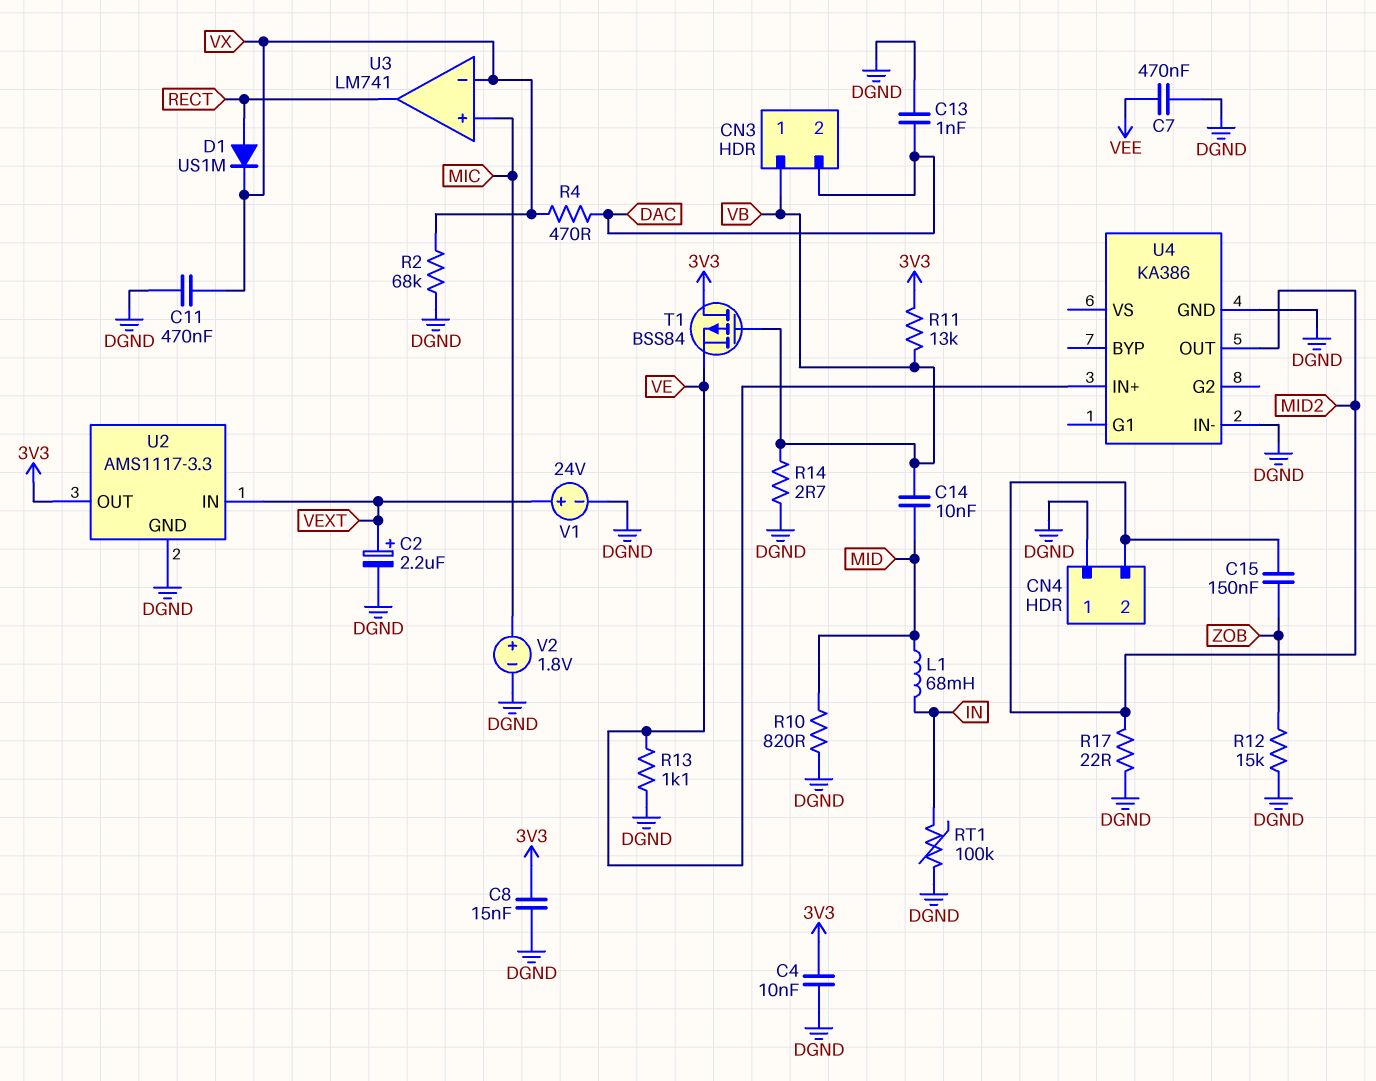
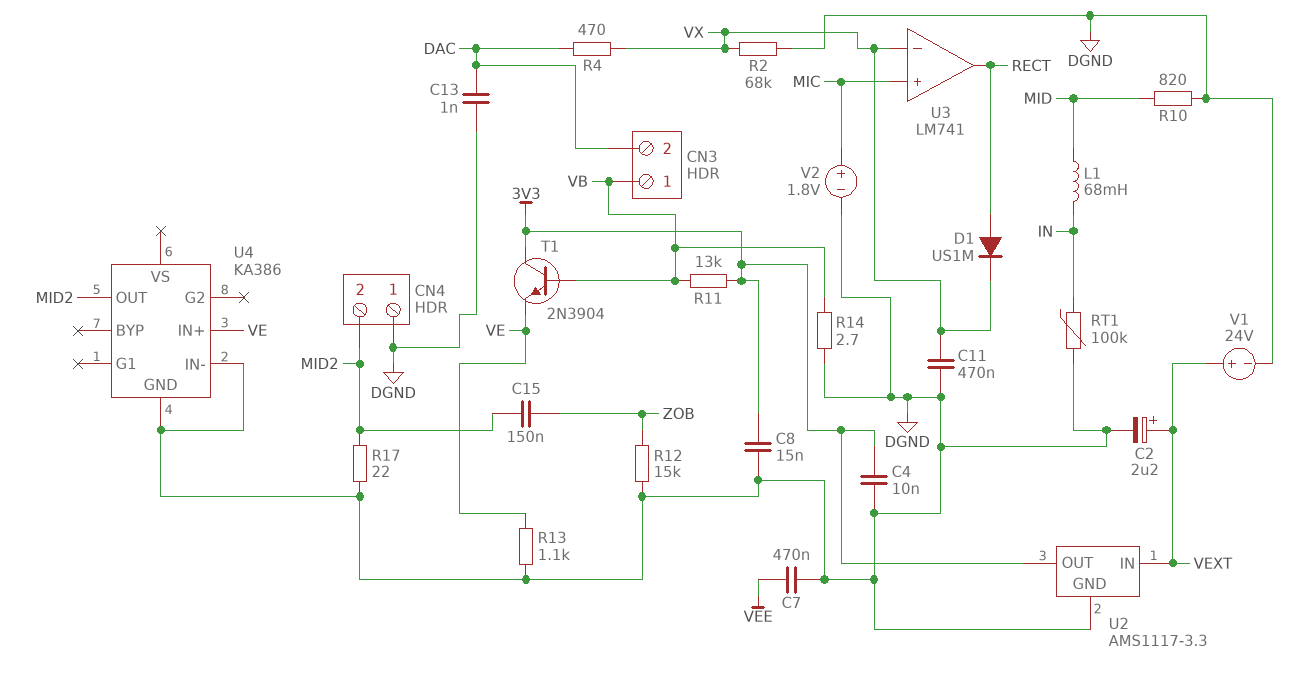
C14: 10nF (MID, VB) -> none
T1: PMOS BSS84 (G VB, D 3V3, S VE) -> NPN 2N3904 (B VB, C 3V3, E VE)

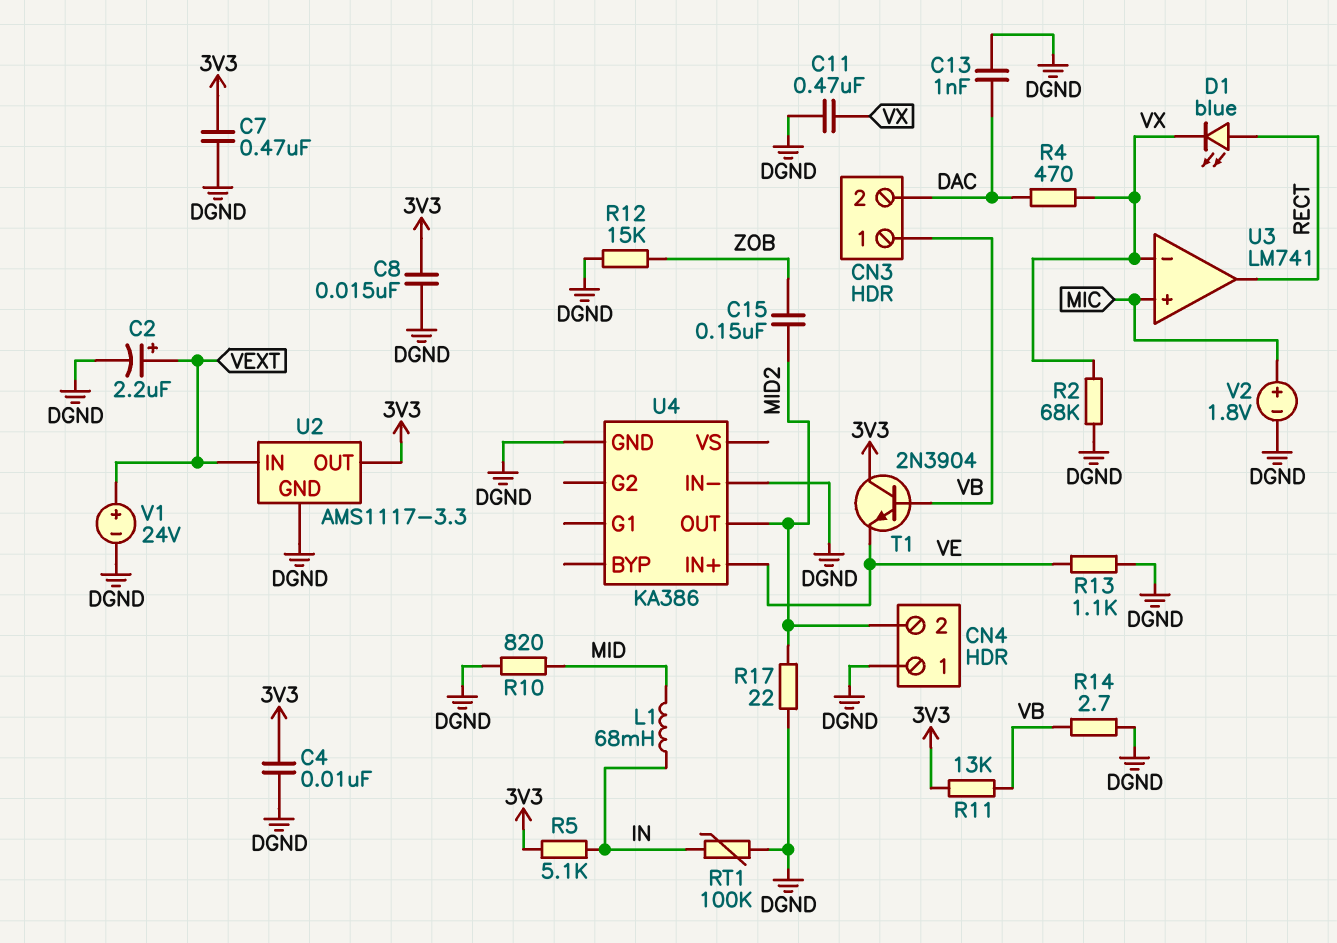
C7: 470nF (DGND, VEE) -> 470nF (3V3, DGND)
D1: diode US1M (A RECT, K VX) -> LED blue (A RECT, K VX)
R5: none -> 5.1k (3V3, IN)

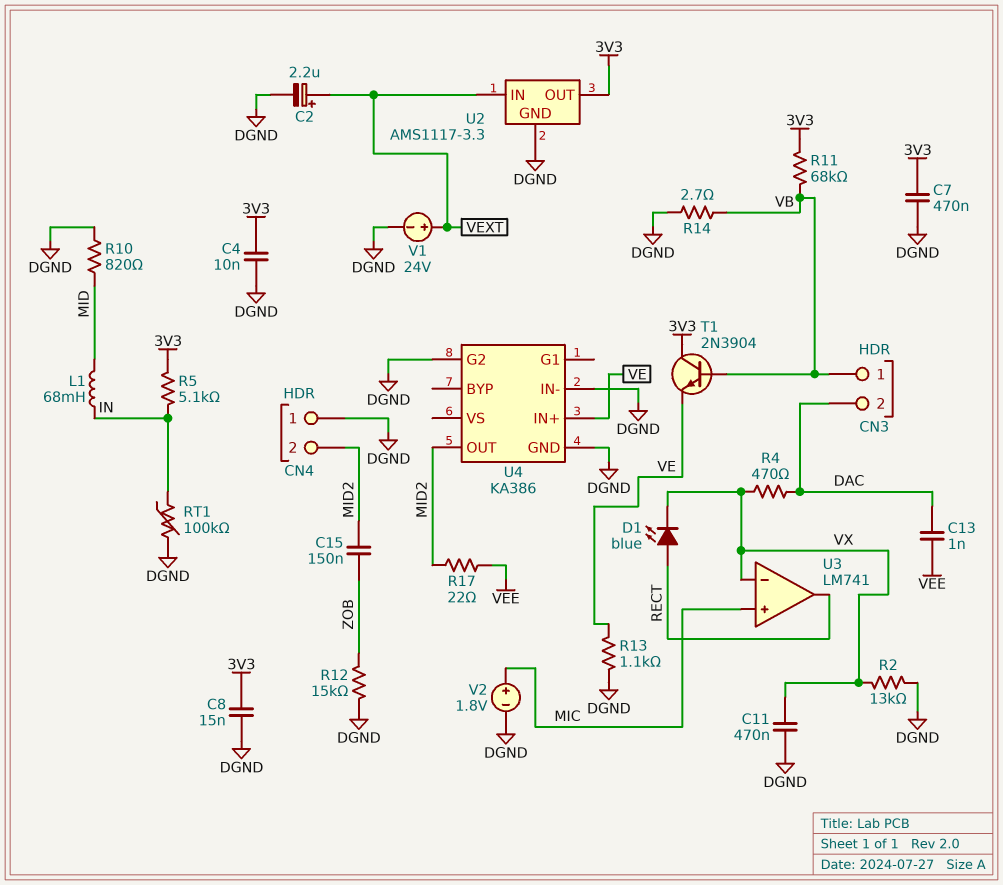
C13: 1nF (DAC, DGND) -> 1nF (DAC, VEE)
R2: 68k (DGND, VX) -> 13k (DGND, VX)
R11: 13k (3V3, VB) -> 68k (3V3, VB)
R17: 22 (DGND, MID2) -> 22 (MID2, VEE)
U4 pin G2: none -> DGND

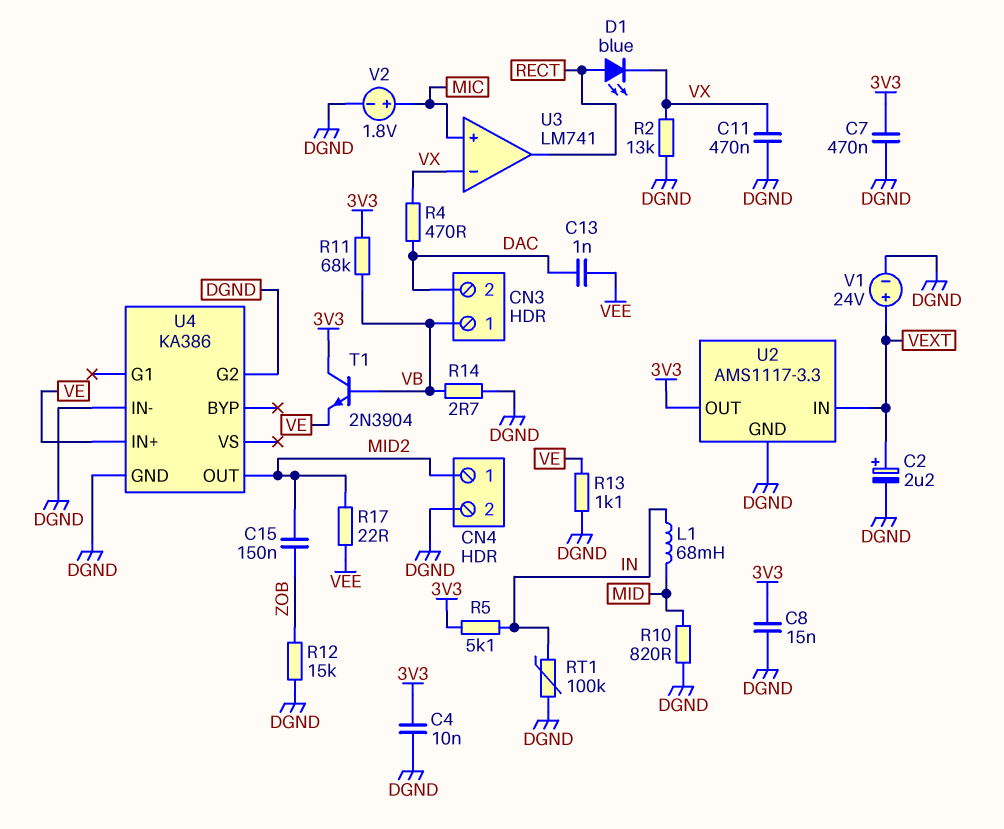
CN4 pin 1: DGND -> MID2
CN4 pin 2: MID2 -> DGND

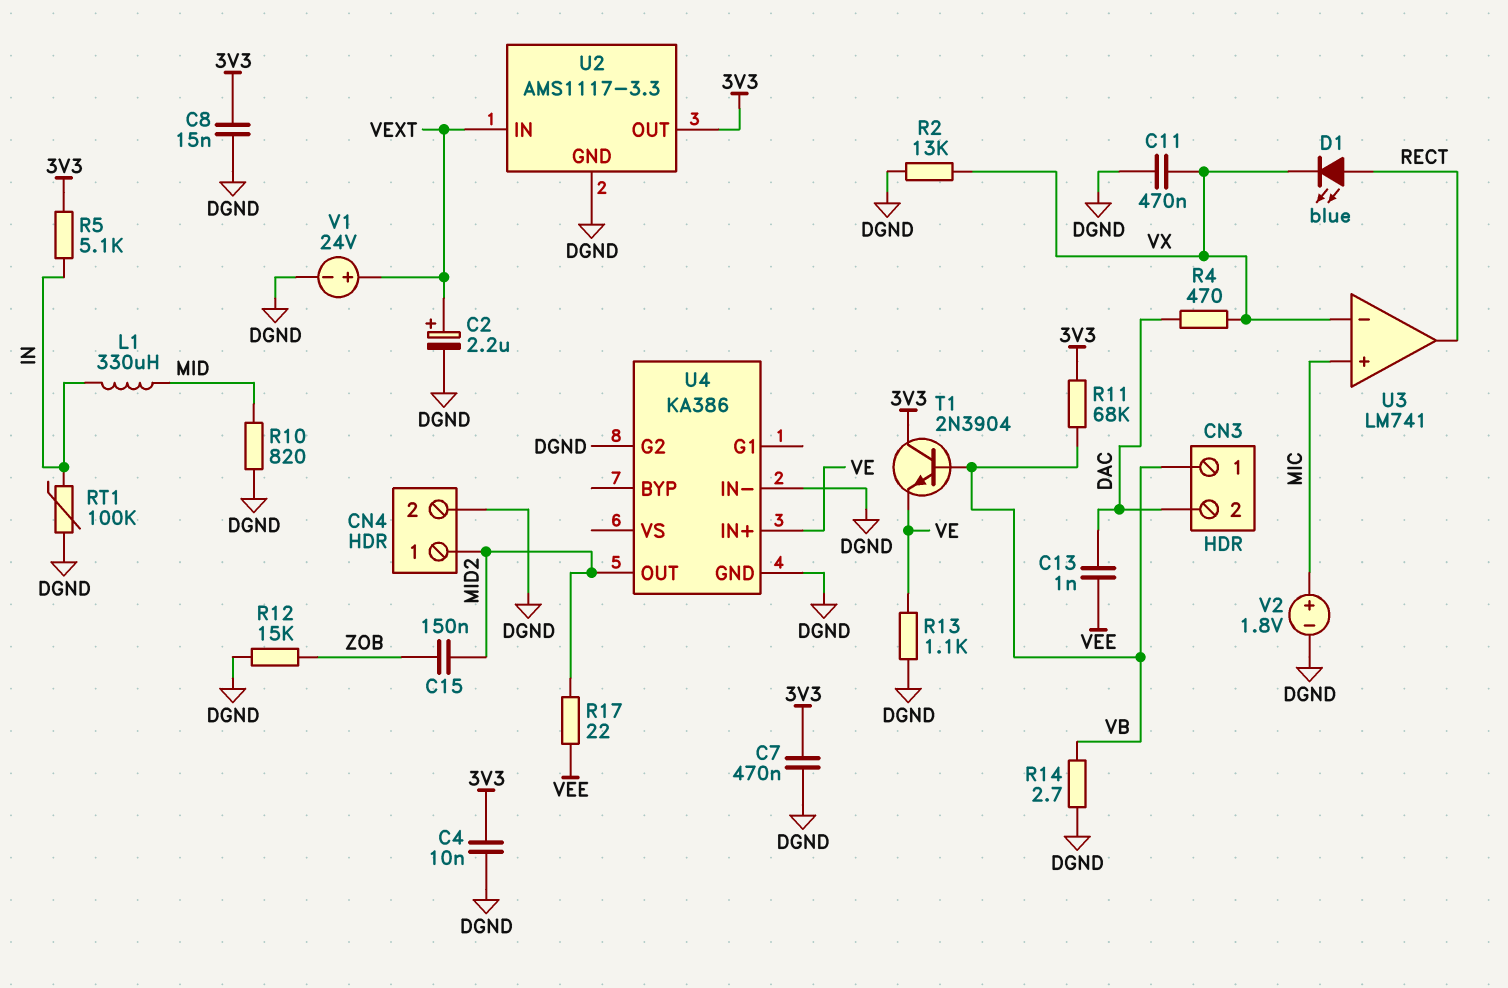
L1: 68mH (IN, MID) -> 330uH (IN, MID)

